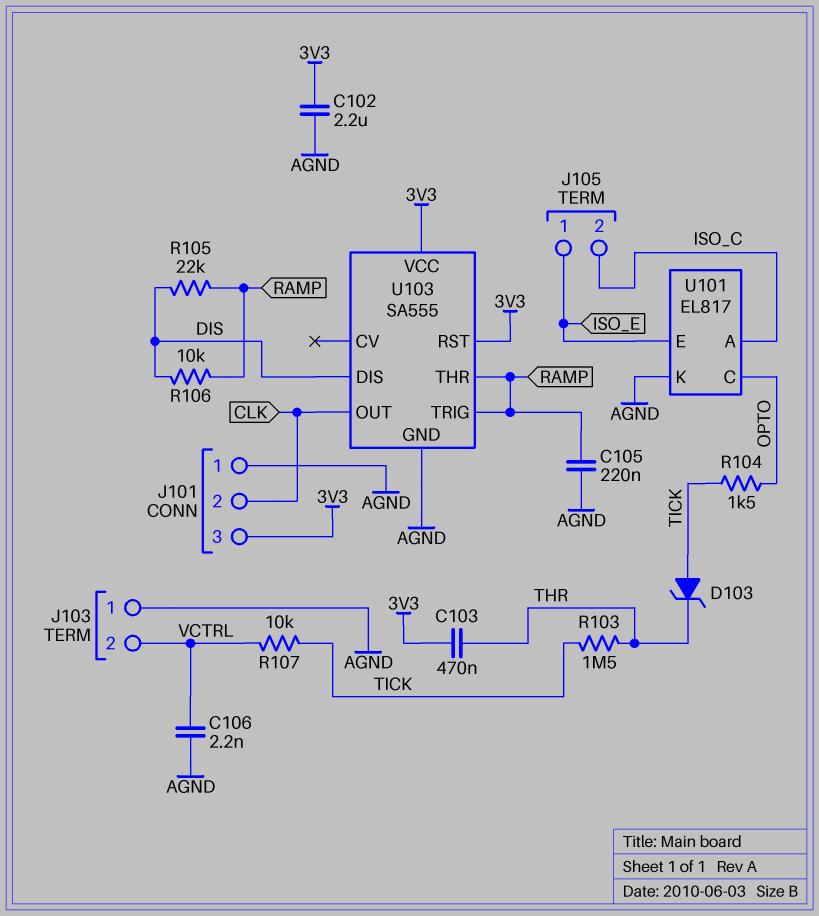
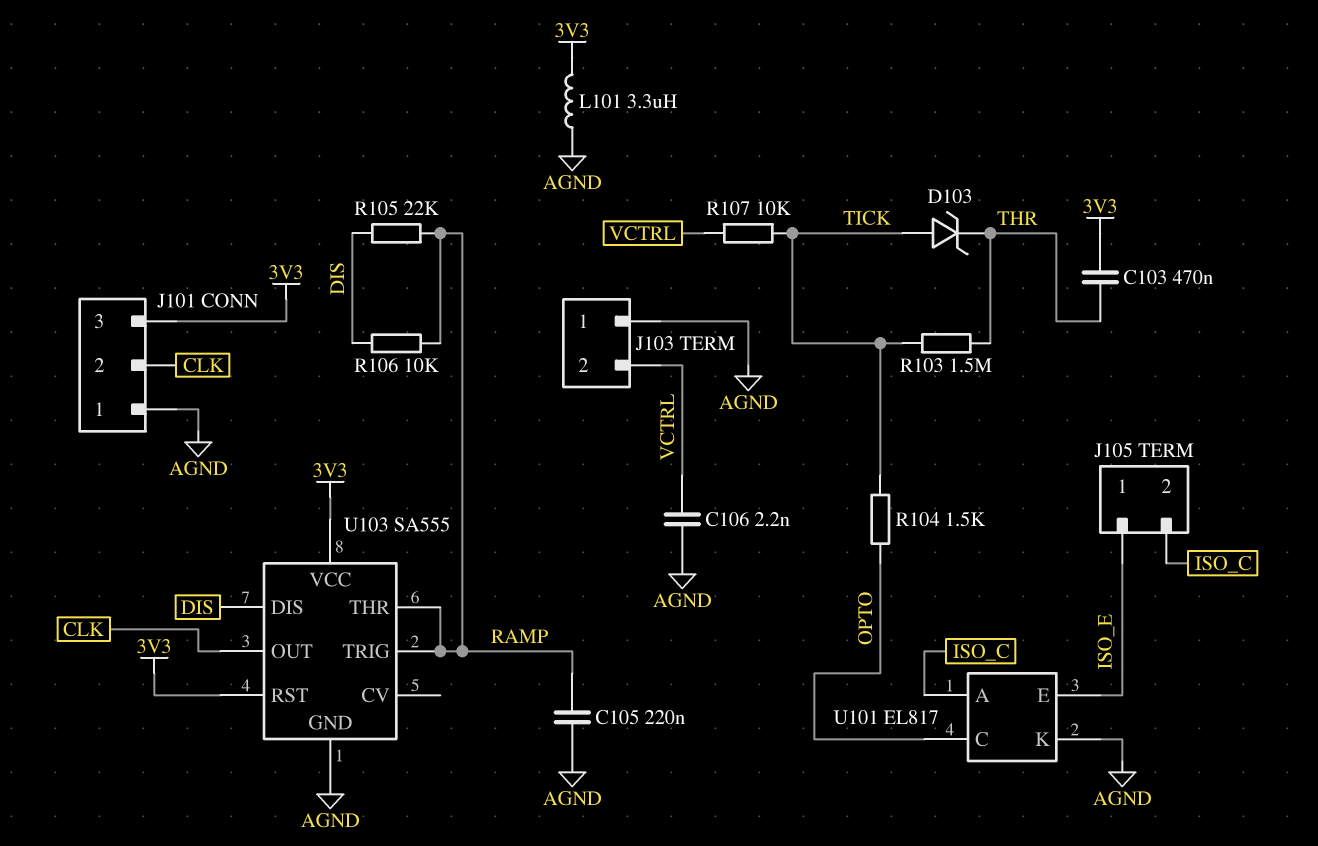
C102: 2.2uF (3V3, AGND) -> none
L101: none -> 3.3uH (3V3, AGND)

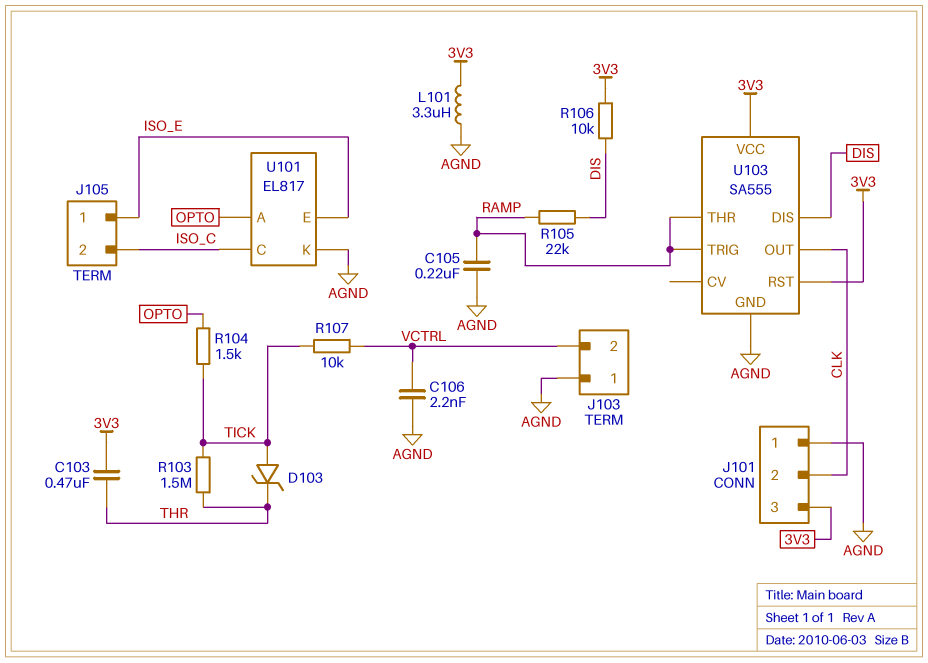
R106: 10k (DIS, RAMP) -> 10k (3V3, DIS)
U101 pin A: ISO_C -> OPTO
U101 pin C: OPTO -> ISO_C

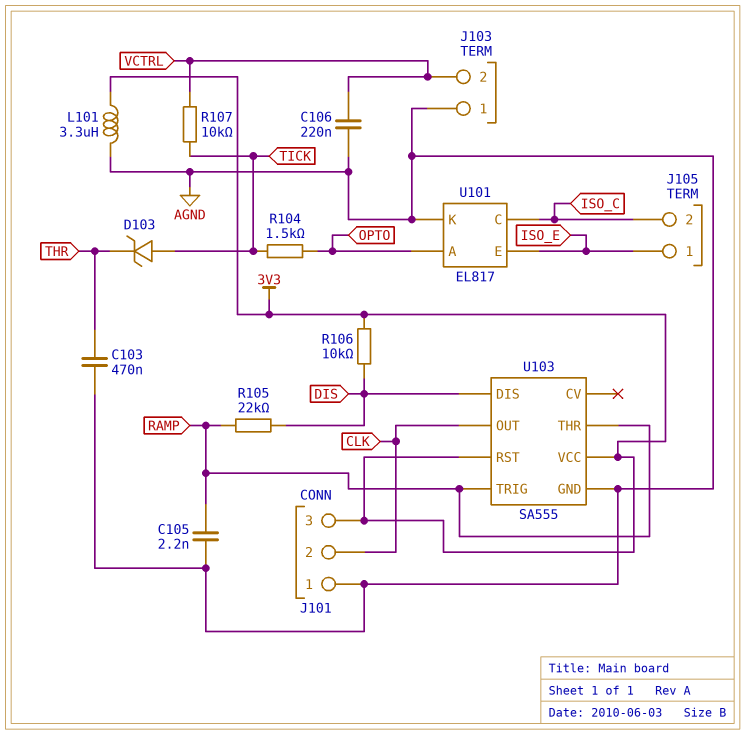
C103: 470nF (3V3, THR) -> 470nF (AGND, THR)
C105: 220nF (AGND, RAMP) -> 2.2nF (AGND, RAMP)
C106: 2.2nF (AGND, VCTRL) -> 220nF (AGND, VCTRL)
R103: 1.5M (THR, TICK) -> none

